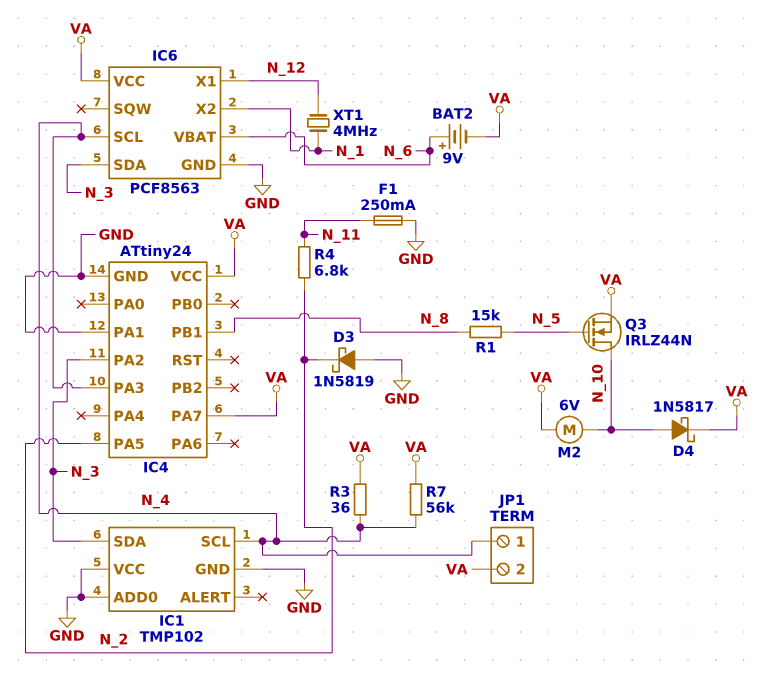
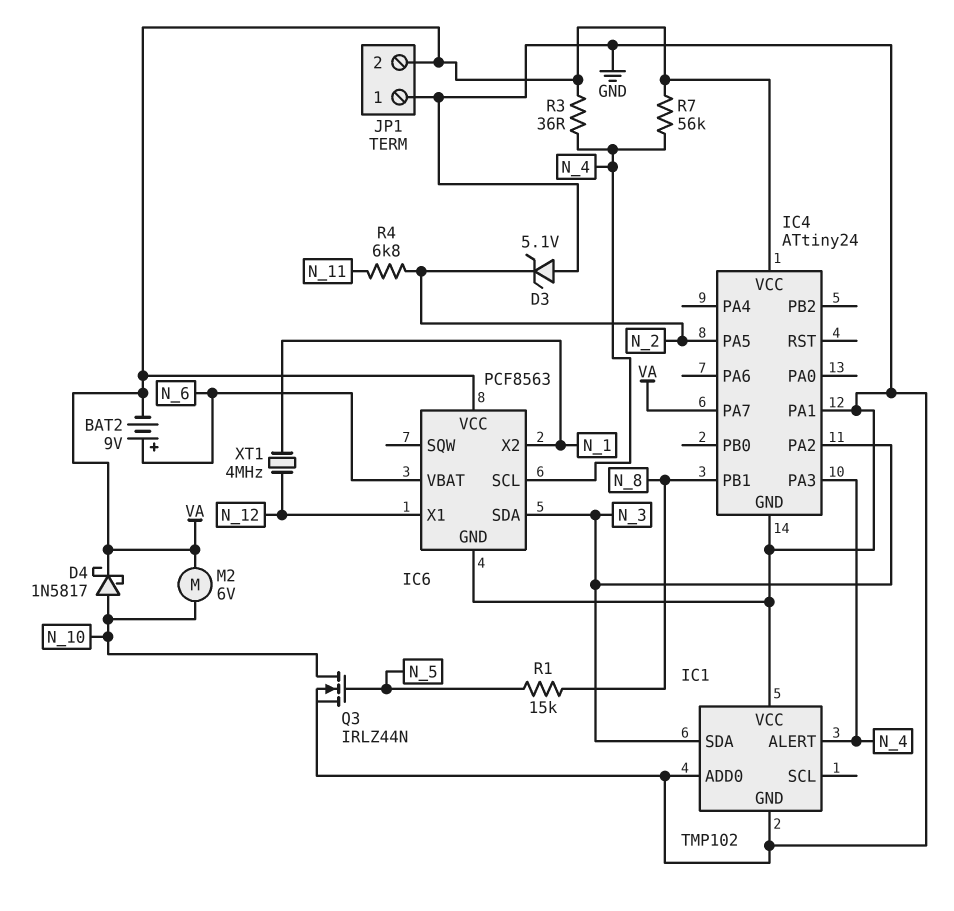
D3: schottky 1N5819 (A GND, K N_2) -> zener 5.1V (A GND, K N_2)
F1: 250mA (GND, N_11) -> none
IC1 pin ALERT: none -> N_4
IC1 pin SCL: N_4 -> none
JP1 pin 1: N_4 -> GND
Q3: NMOS IRLZ44N (G N_5, D N_10, S VA) -> NMOS IRLZ44N (G N_5, D N_10, S GND)

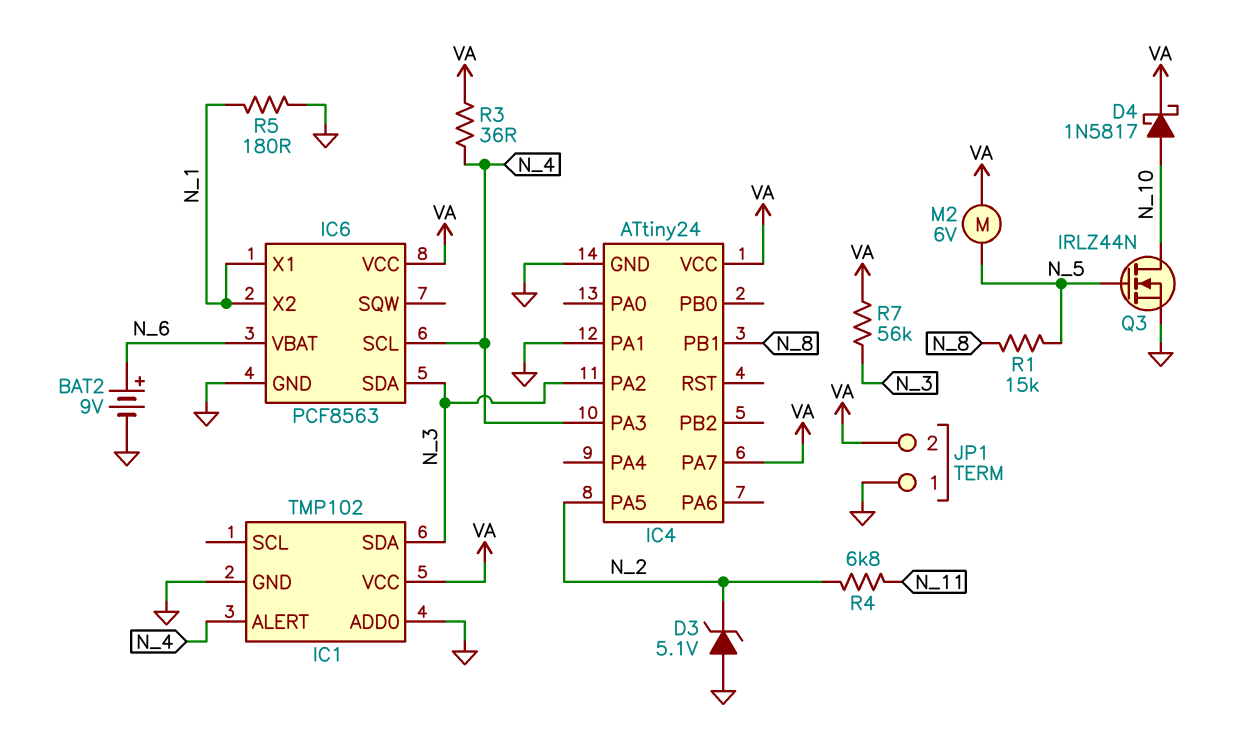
BAT2: 9V (plus N_6, minus VA) -> 9V (plus N_6, minus GND)
IC1 pin VCC: GND -> VA
IC6 pin X1: N_12 -> N_1
M2: motor 6V (N_10, VA) -> motor 6V (N_5, VA)
R5: none -> 180 (GND, N_1)
R7: 56k (N_4, VA) -> 56k (N_3, VA)
XT1: 4MHz (N_1, N_12) -> none

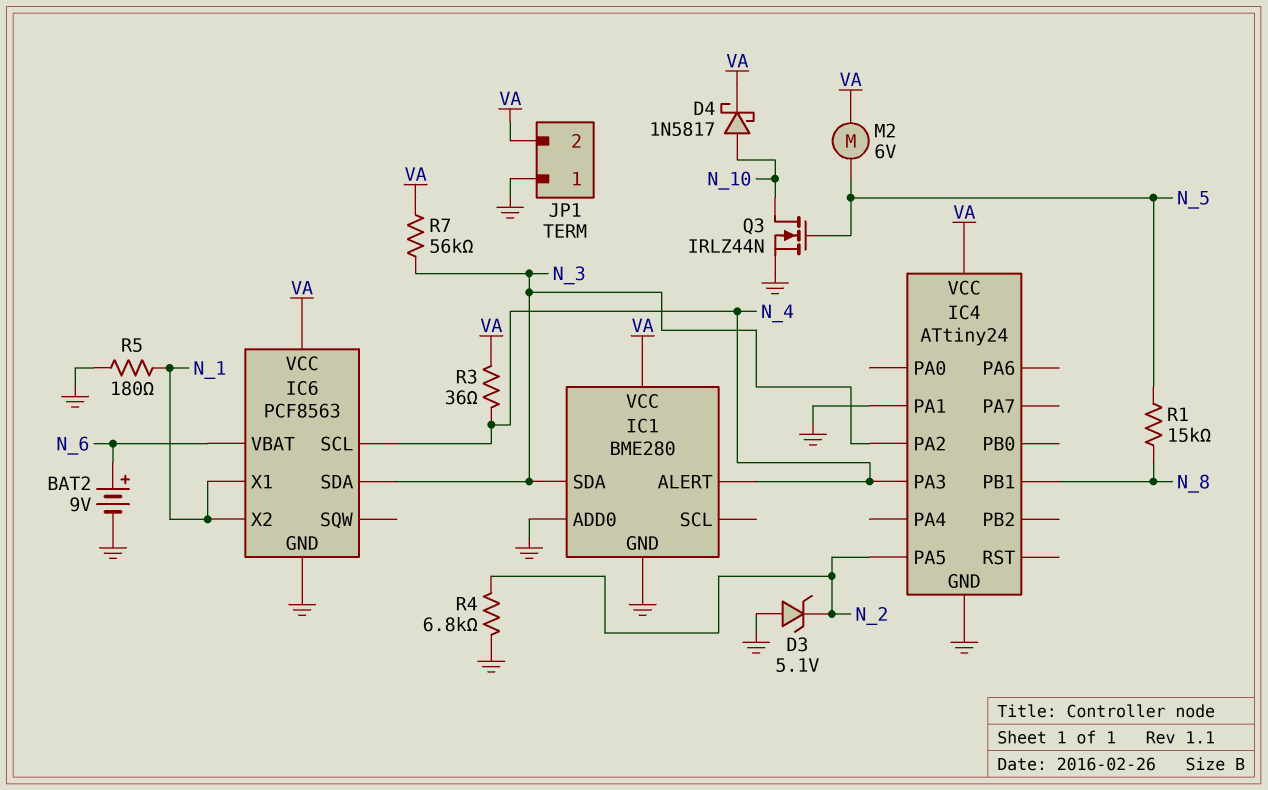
IC1: TMP102 -> BME280
IC4 pin PA7: VA -> none
R4: 6.8k (N_2, N_11) -> 6.8k (GND, N_2)

